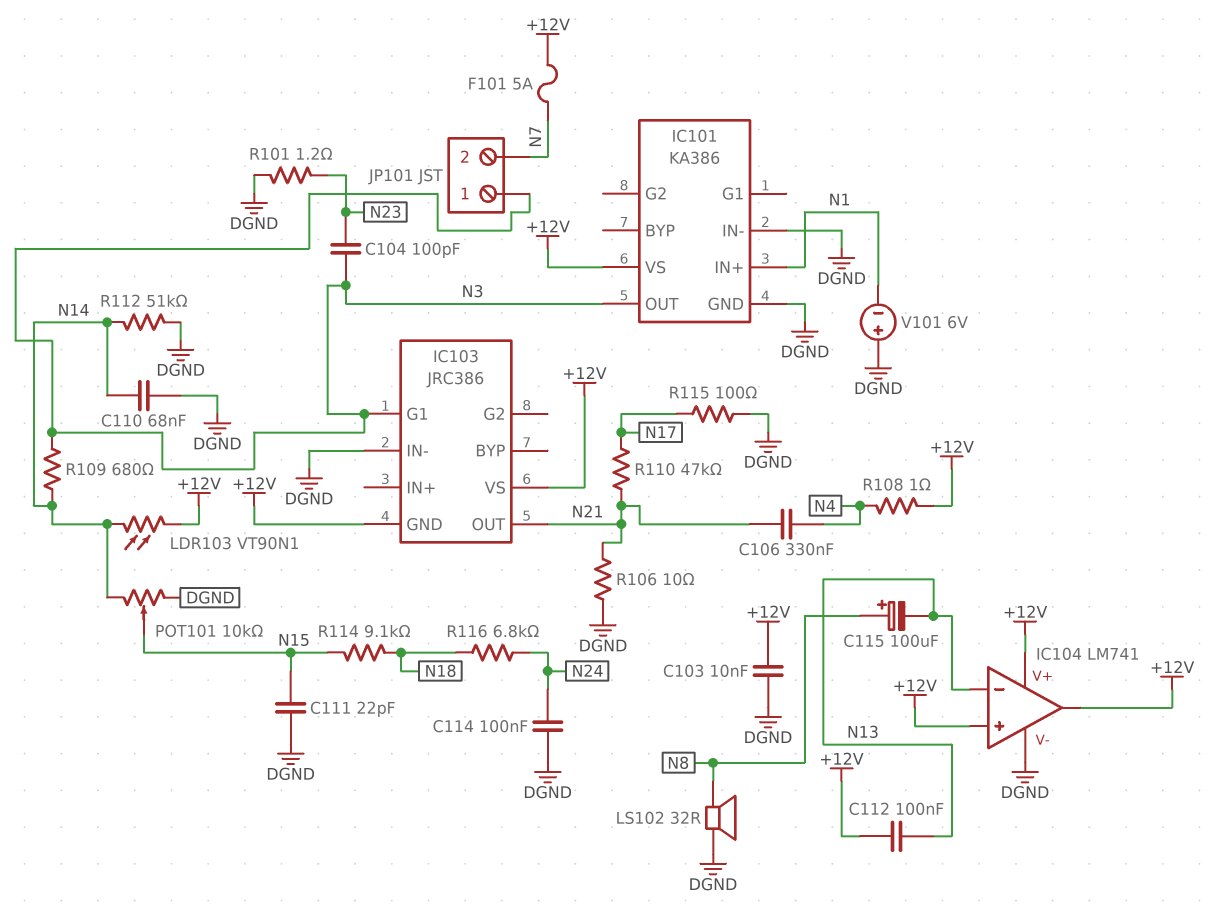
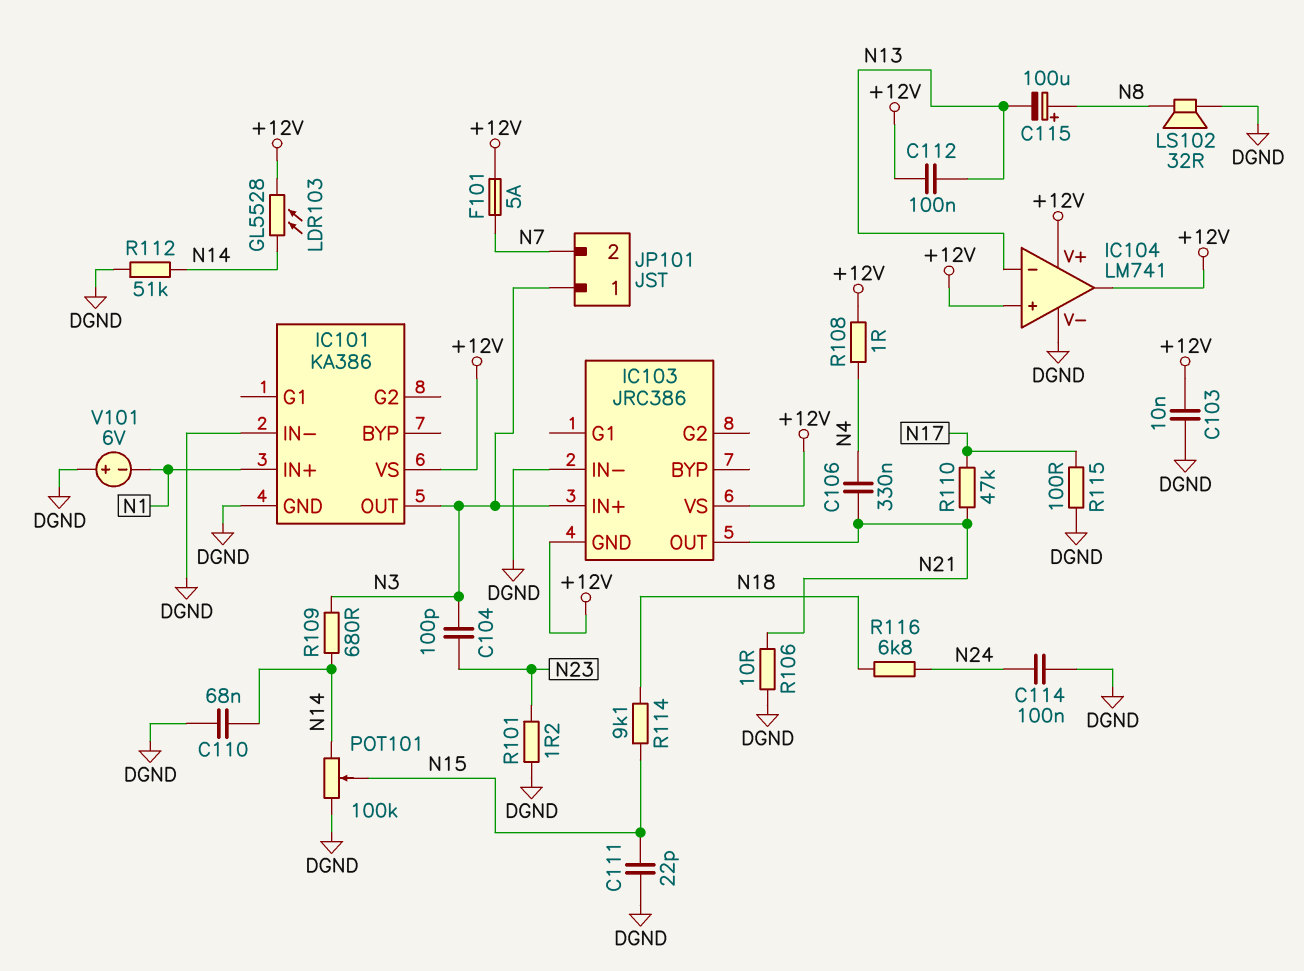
IC103 pin G1: N3 -> none
IC103 pin IN+: none -> N3
LDR103: VT90N1 (+12V, N14) -> GL5528 (+12V, N14)
POT101: 10k (DGND, N14, wiper N15) -> 100k (DGND, N14, wiper N15)

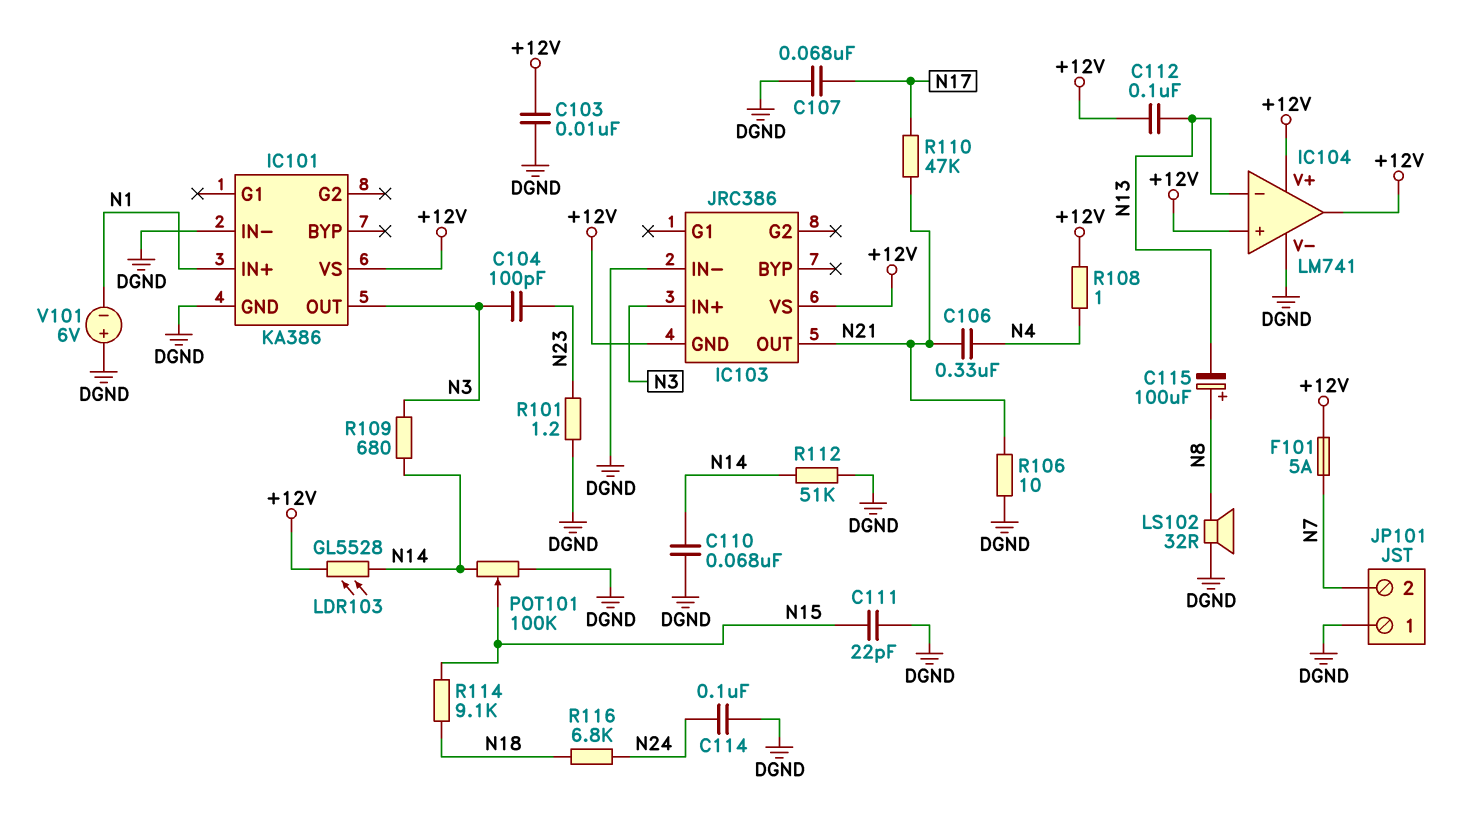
C107: none -> 68nF (DGND, N17)
JP101 pin 1: N3 -> DGND
R115: 100 (DGND, N17) -> none

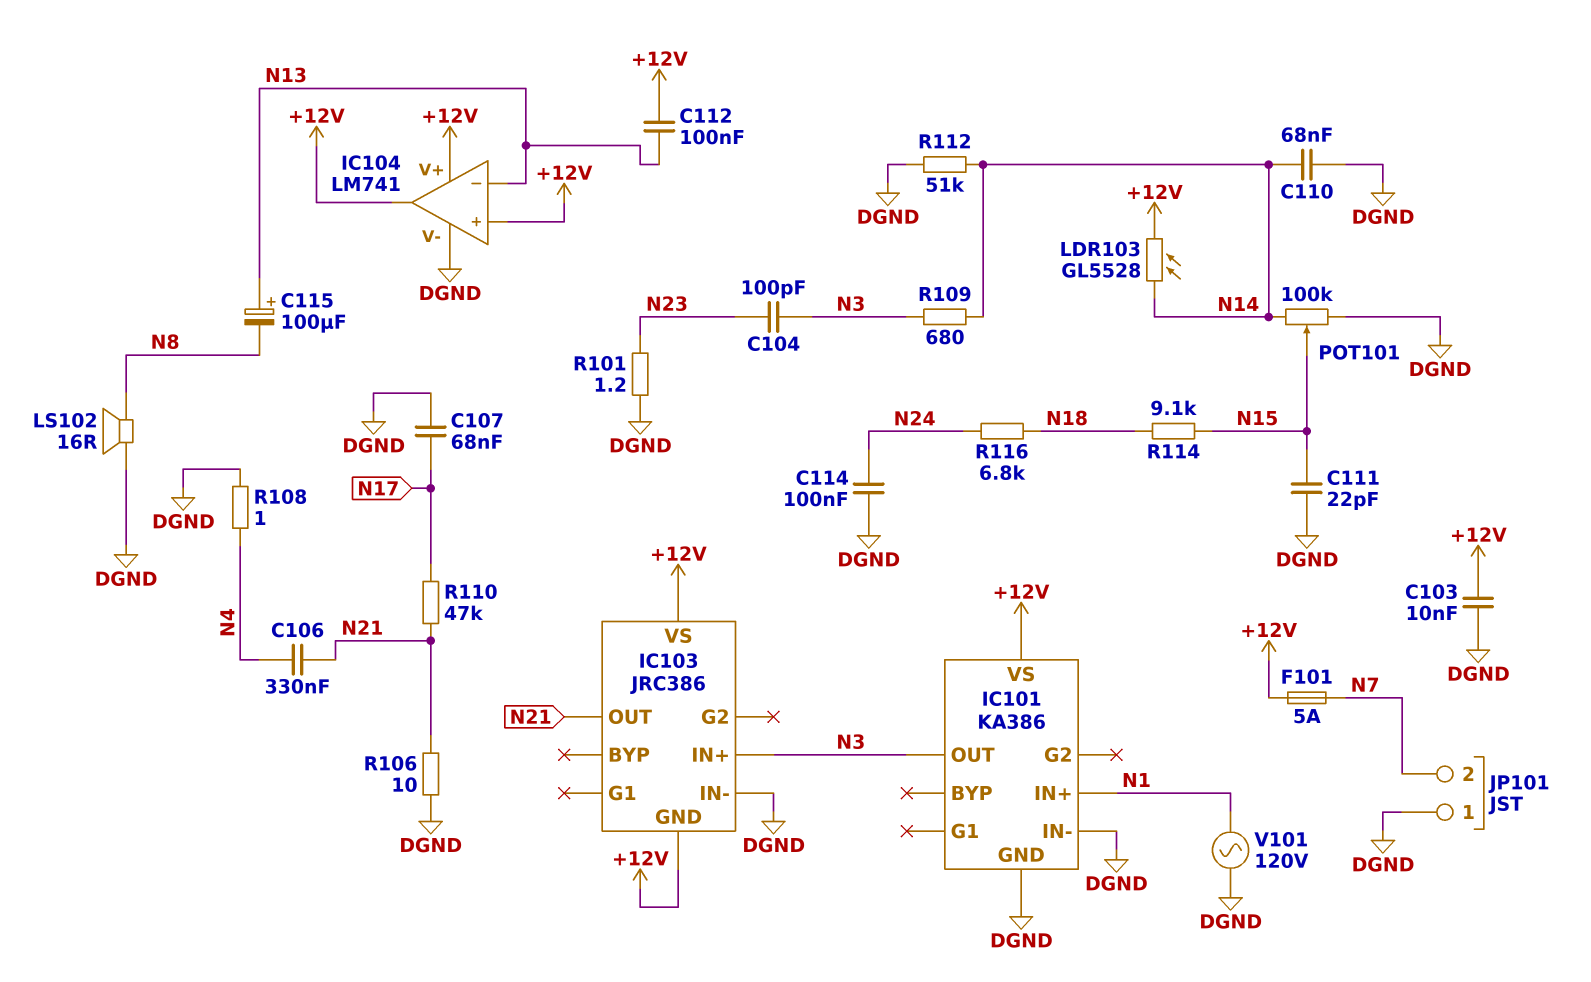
C115: 100uF (plus N8, minus N13) -> 100uF (plus N13, minus N8)
LS102: speaker 32R (DGND, N8) -> speaker 16R (DGND, N8)
R108: 1 (+12V, N4) -> 1 (DGND, N4)
V101: 6V (plus DGND, minus N1) -> AC 120V (DGND, N1)

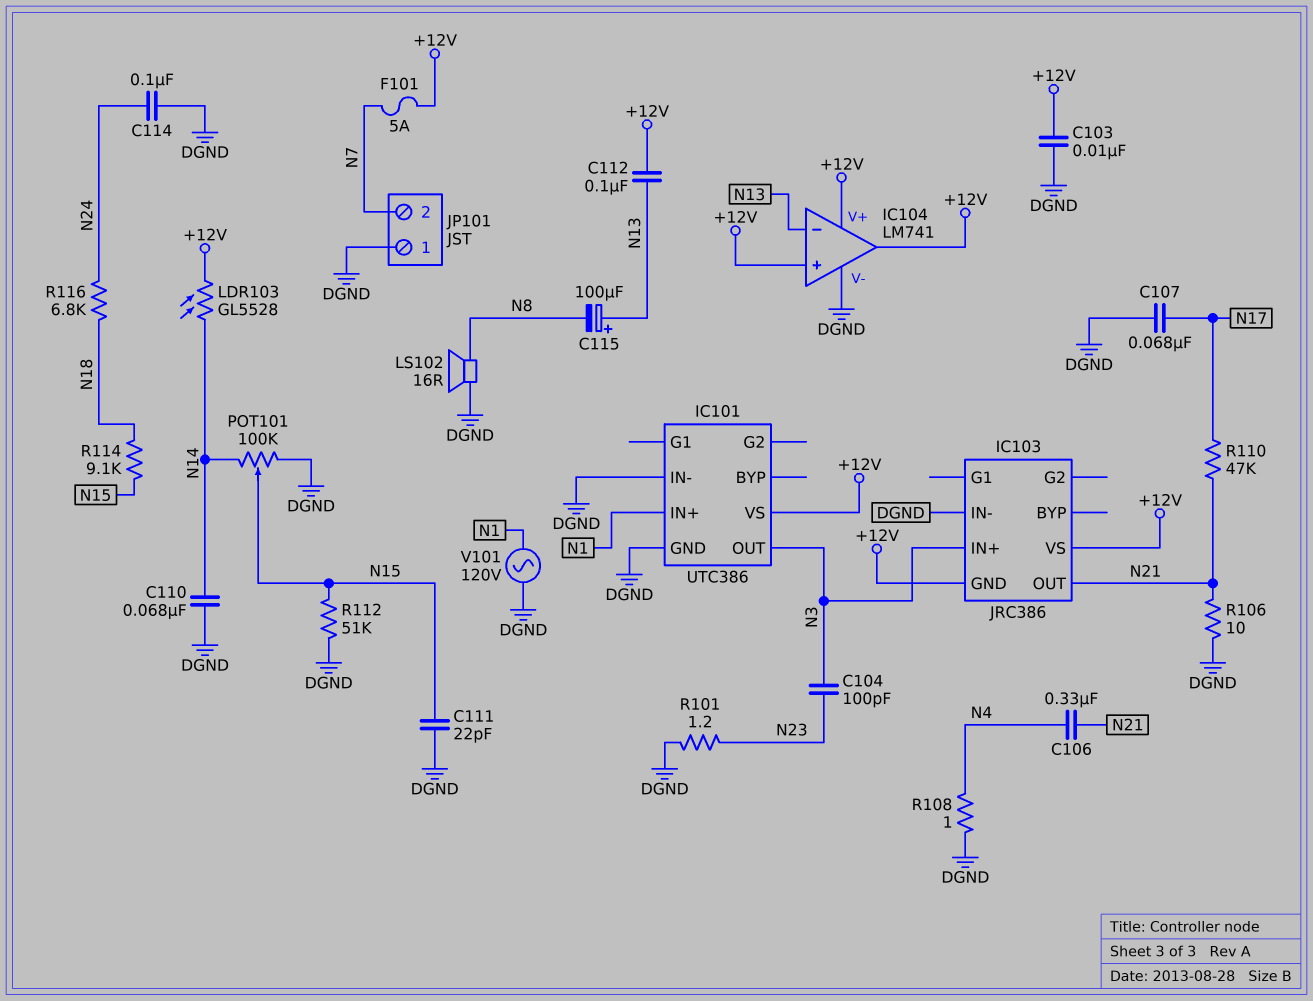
IC101: KA386 -> UTC386
R109: 680 (N3, N14) -> none
R112: 51k (DGND, N14) -> 51k (DGND, N15)

